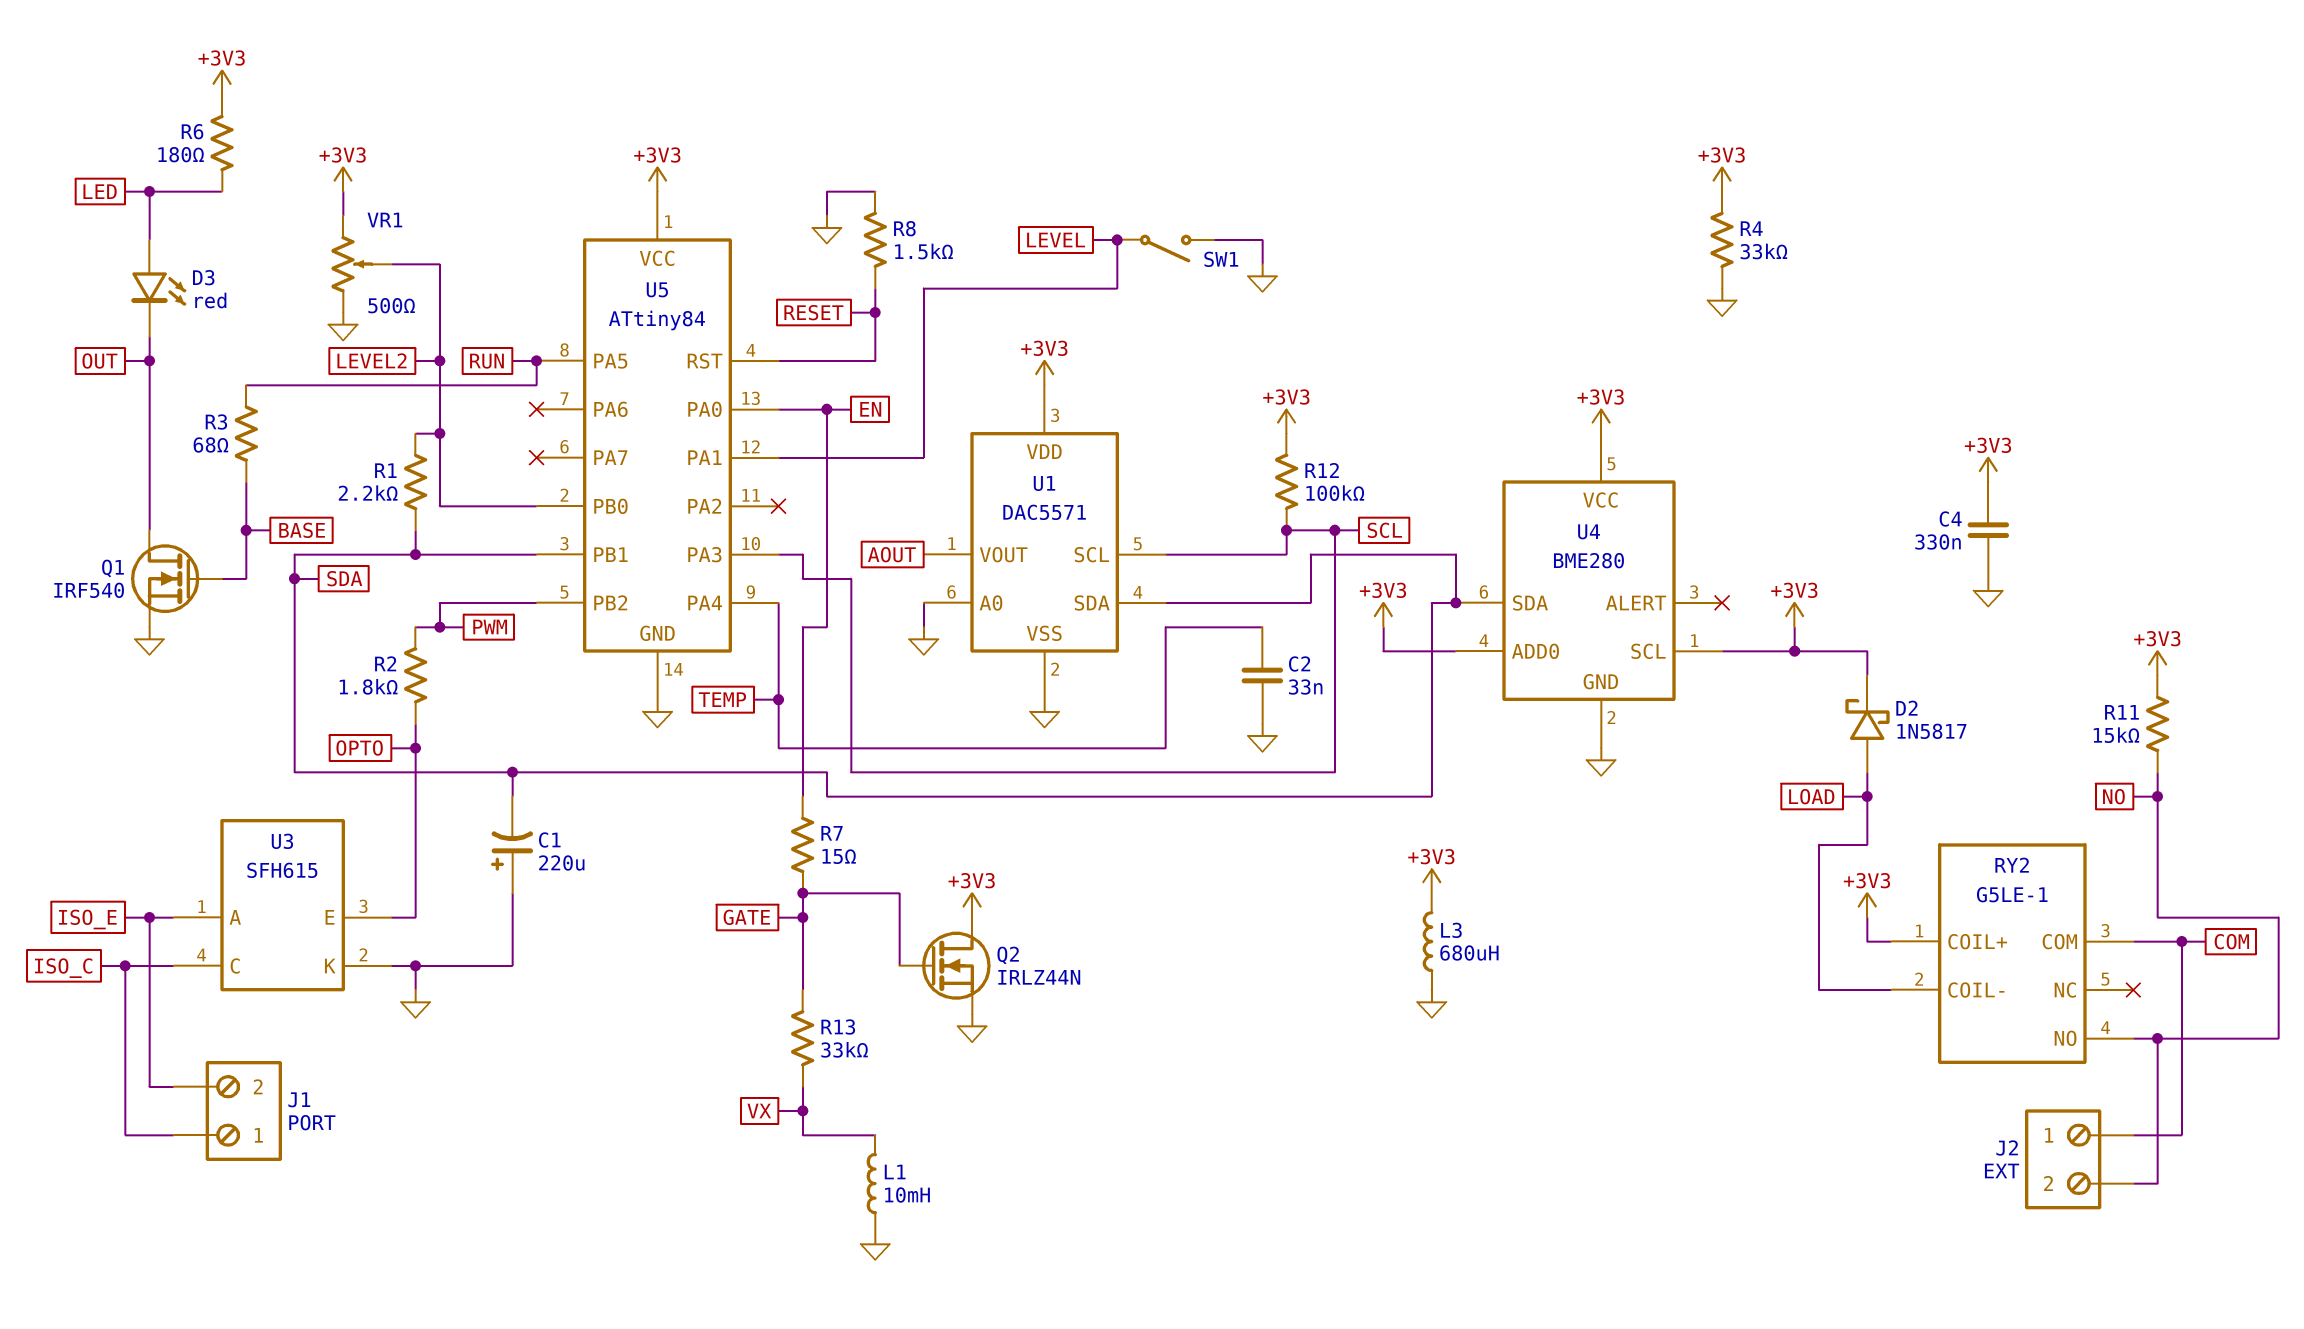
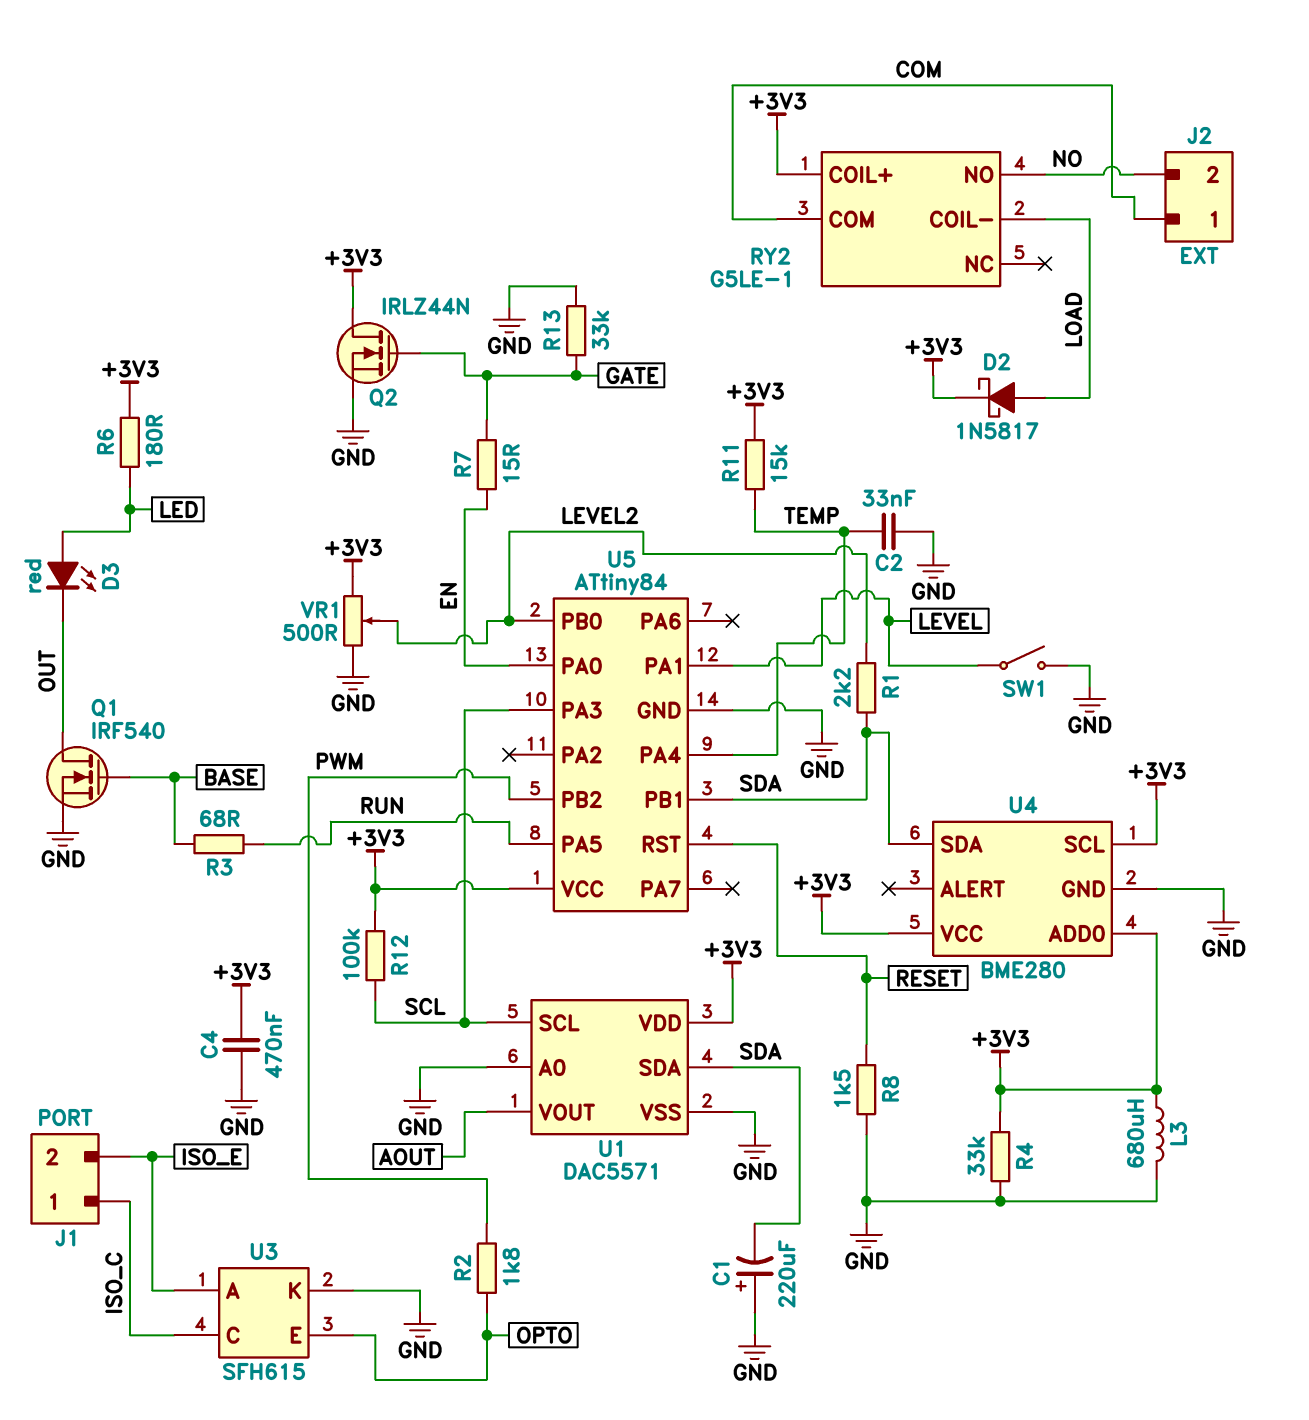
C4: 330nF (+3V3, GND) -> 470nF (+3V3, GND)
L1: 10mH (GND, VX) -> none
R11: 15k (+3V3, NO) -> 15k (+3V3, TEMP)
R13: 33k (GATE, VX) -> 33k (GATE, GND)

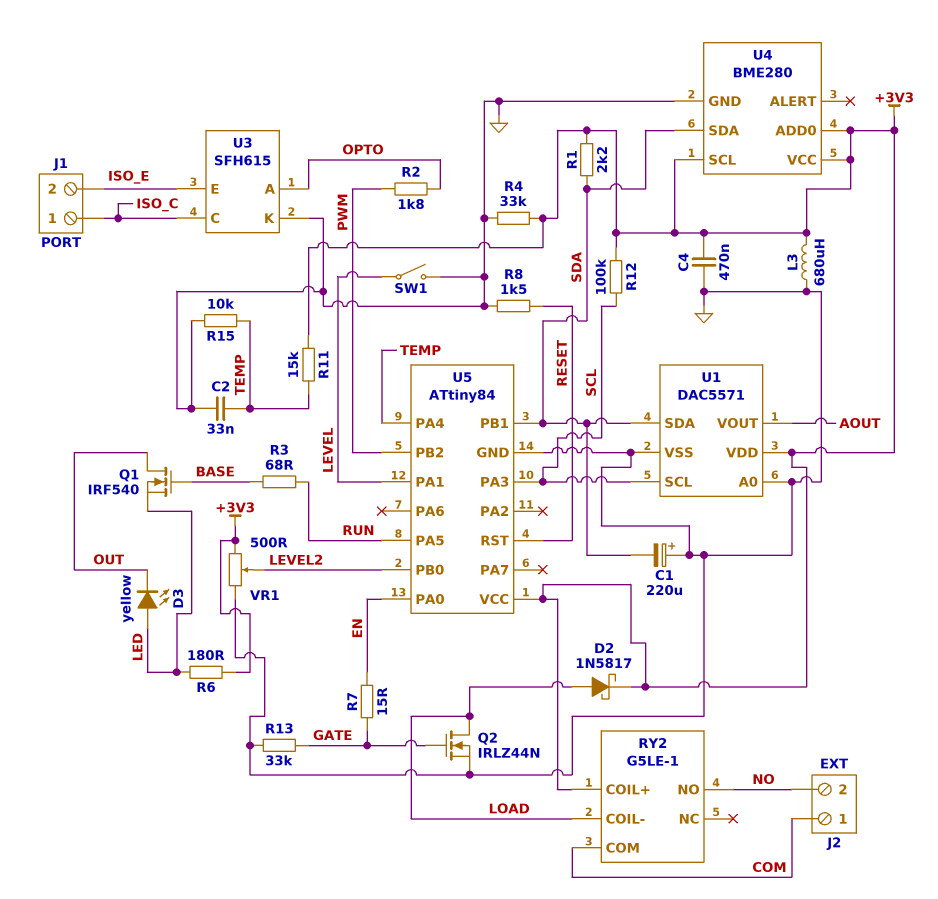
D3: LED red (A LED, K OUT) -> LED yellow (A LED, K OUT)
Q1: NMOS IRF540 (G BASE, D OUT, S GND) -> NMOS IRF540 (G BASE, D OUT, S LED)
Q2: NMOS IRLZ44N (G GATE, D +3V3, S GND) -> NMOS IRLZ44N (G GATE, D LOAD, S GND)
R1: 2.2k (LEVEL2, SDA) -> 2.2k (+3V3, SDA)
R15: none -> 10k (GND, TEMP)
U3 pin A: ISO_E -> OPTO
U3 pin E: OPTO -> ISO_E

